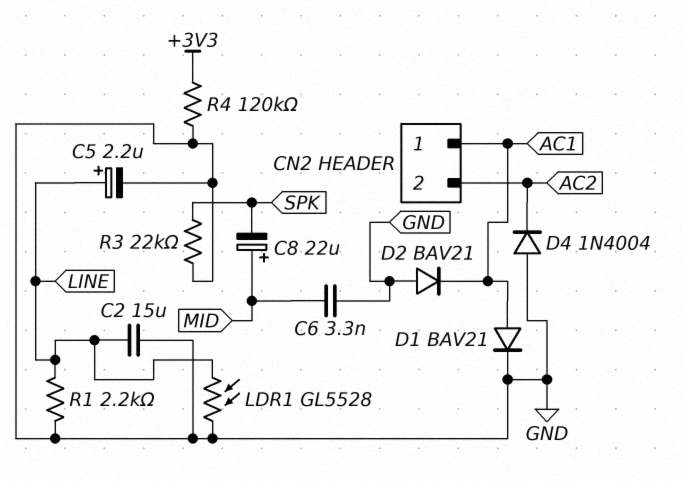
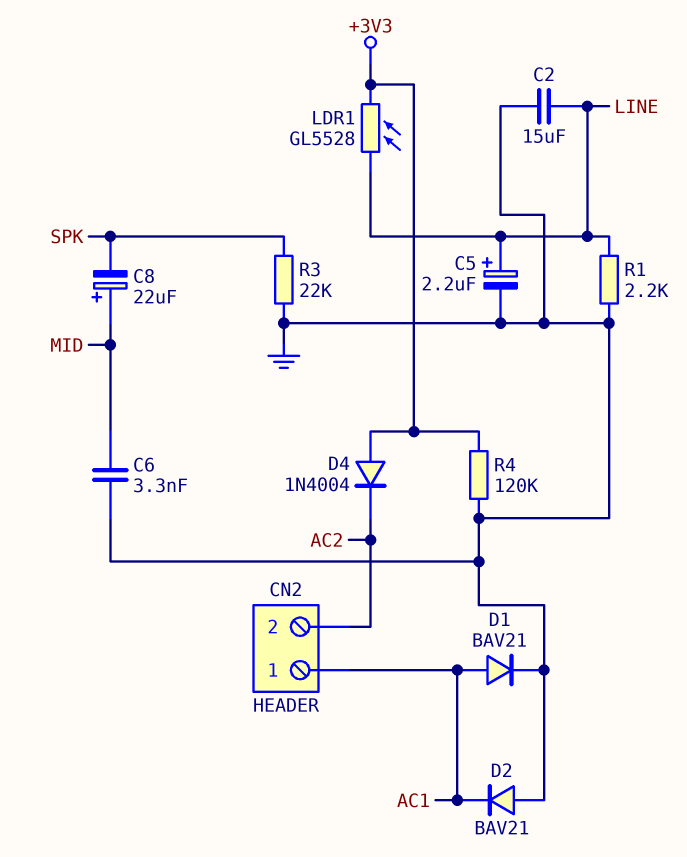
D4: diode 1N4004 (A GND, K AC2) -> diode 1N4004 (A +3V3, K AC2)
LDR1: GL5528 (GND, LINE) -> GL5528 (+3V3, LINE)

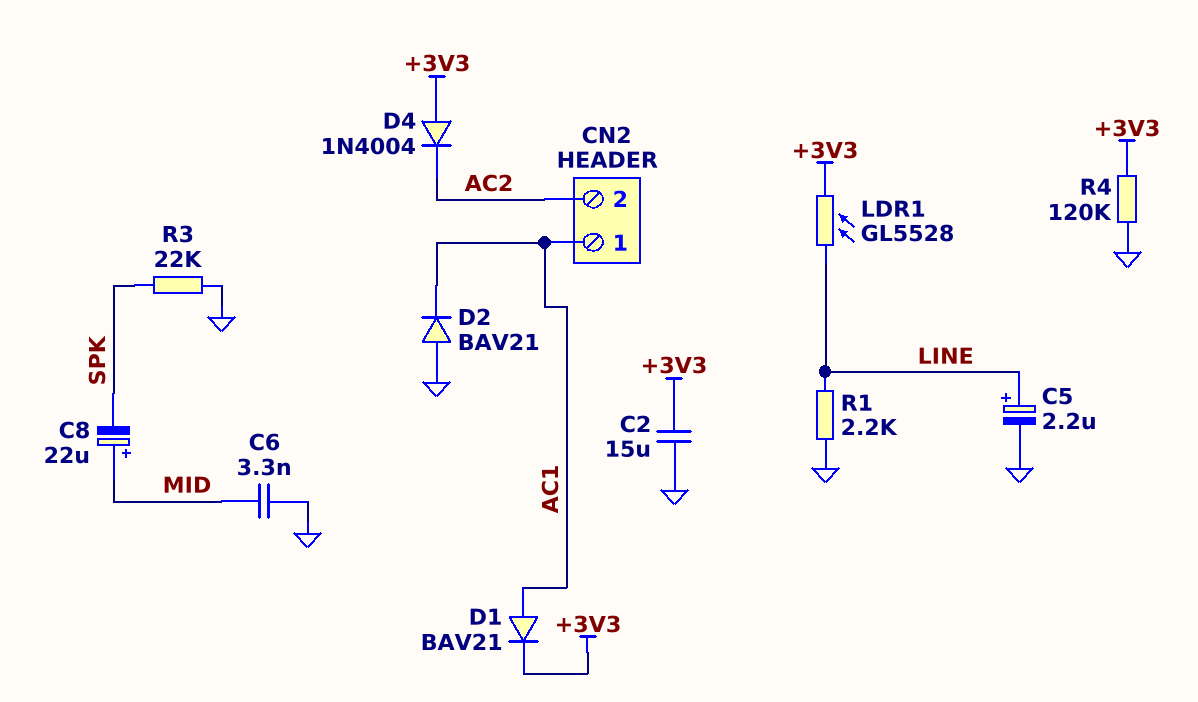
C2: 15uF (GND, LINE) -> 15uF (+3V3, GND)
D1: diode BAV21 (A AC1, K GND) -> diode BAV21 (A AC1, K +3V3)

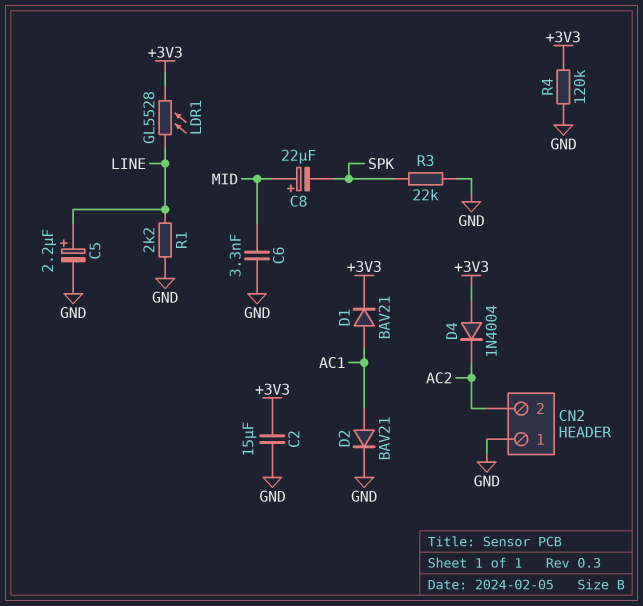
CN2 pin 1: AC1 -> GND
D2: diode BAV21 (A GND, K AC1) -> diode BAV21 (A AC1, K GND)

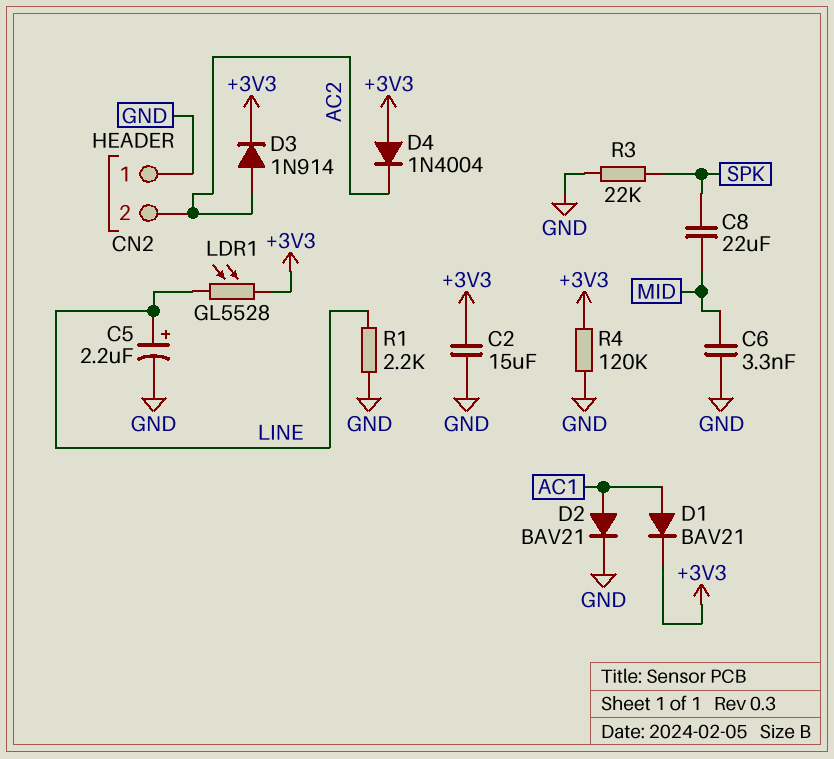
C8: 22uF (plus MID, minus SPK) -> 22uF (MID, SPK)
D3: none -> diode 1N914 (A AC2, K +3V3)

